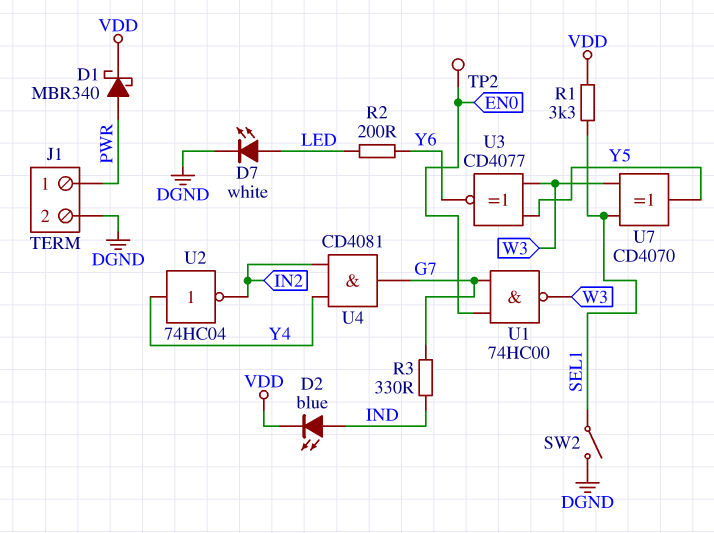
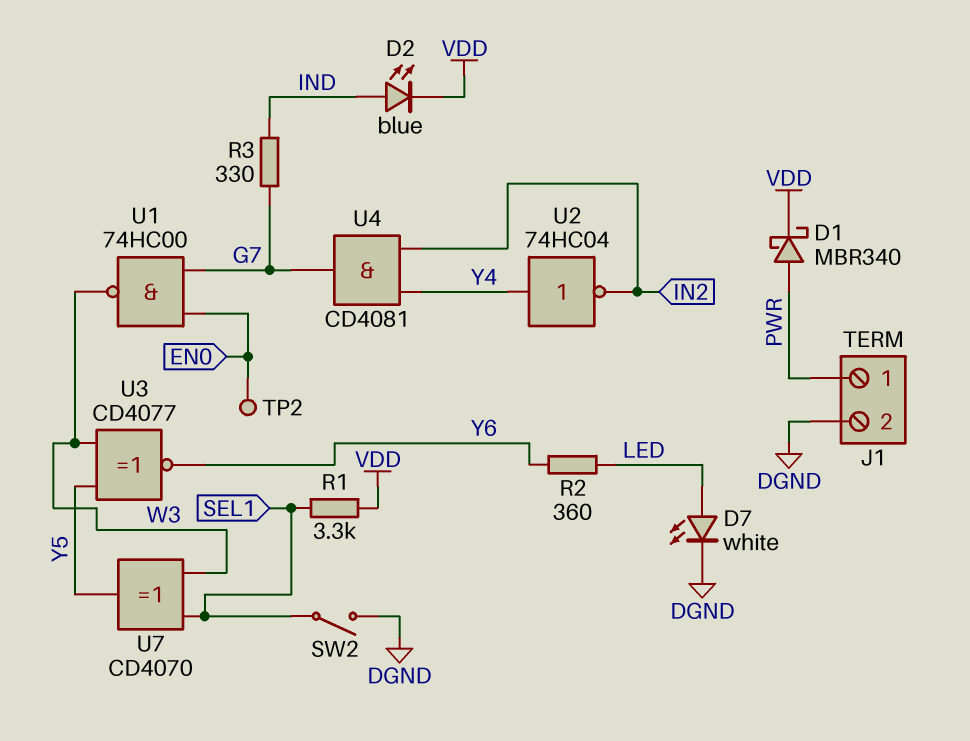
R2: 200 (LED, Y6) -> 360 (LED, Y6)

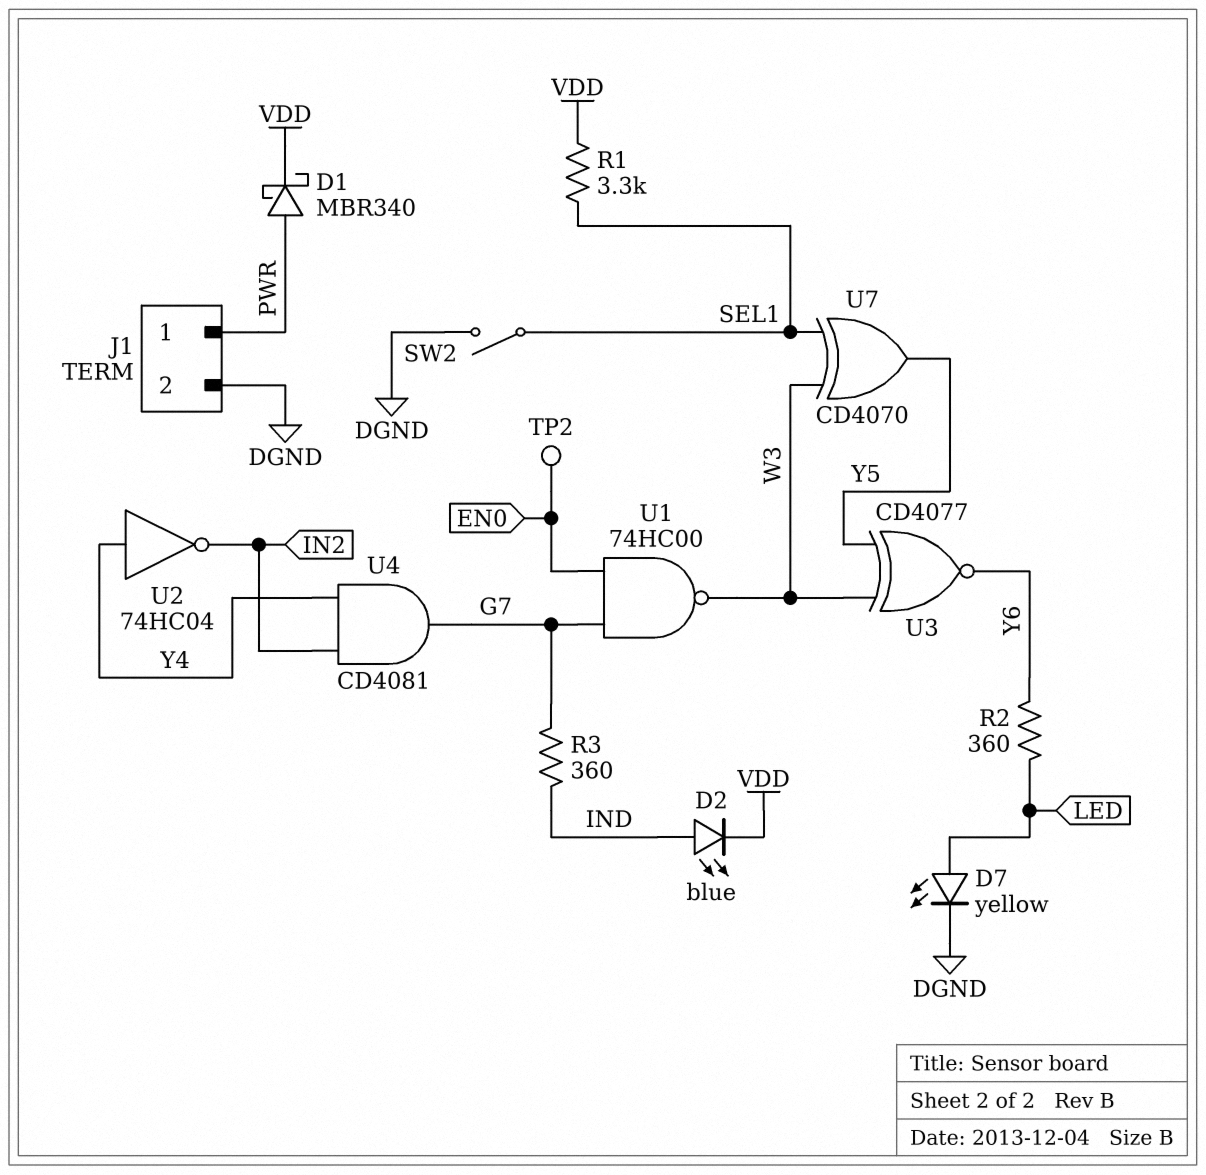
D7: LED white (A LED, K DGND) -> LED yellow (A LED, K DGND)
R3: 330 (G7, IND) -> 360 (G7, IND)

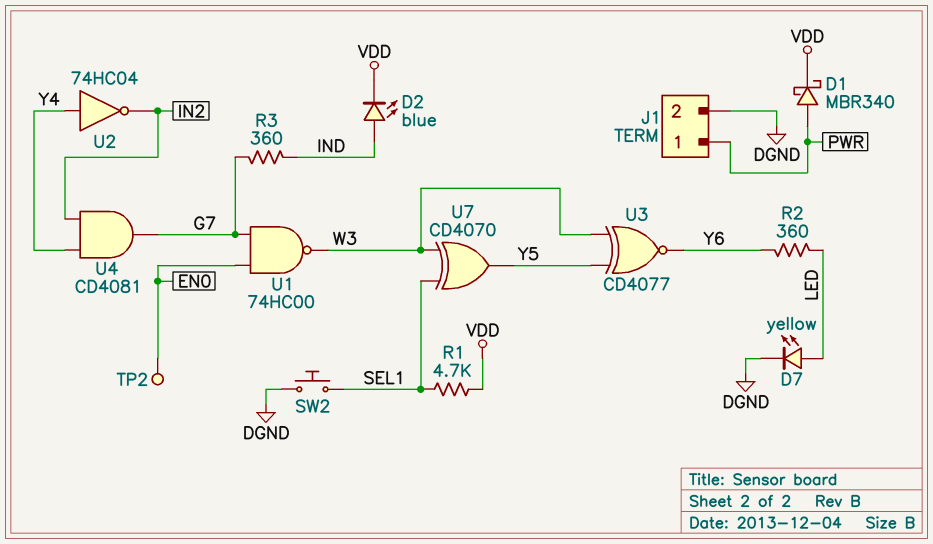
R1: 3.3k (SEL1, VDD) -> 4.7k (SEL1, VDD)
SW2: switch (DGND, SEL1) -> button (DGND, SEL1)

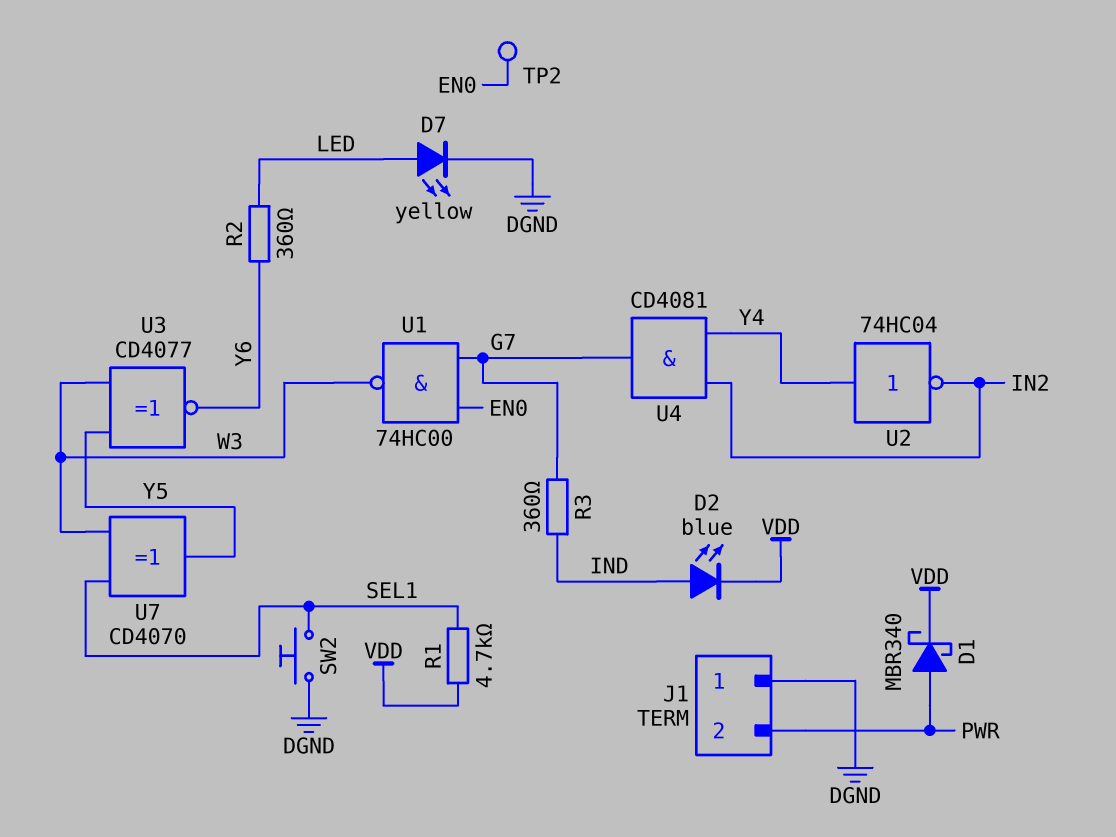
J1 pin 1: PWR -> DGND
J1 pin 2: DGND -> PWR

